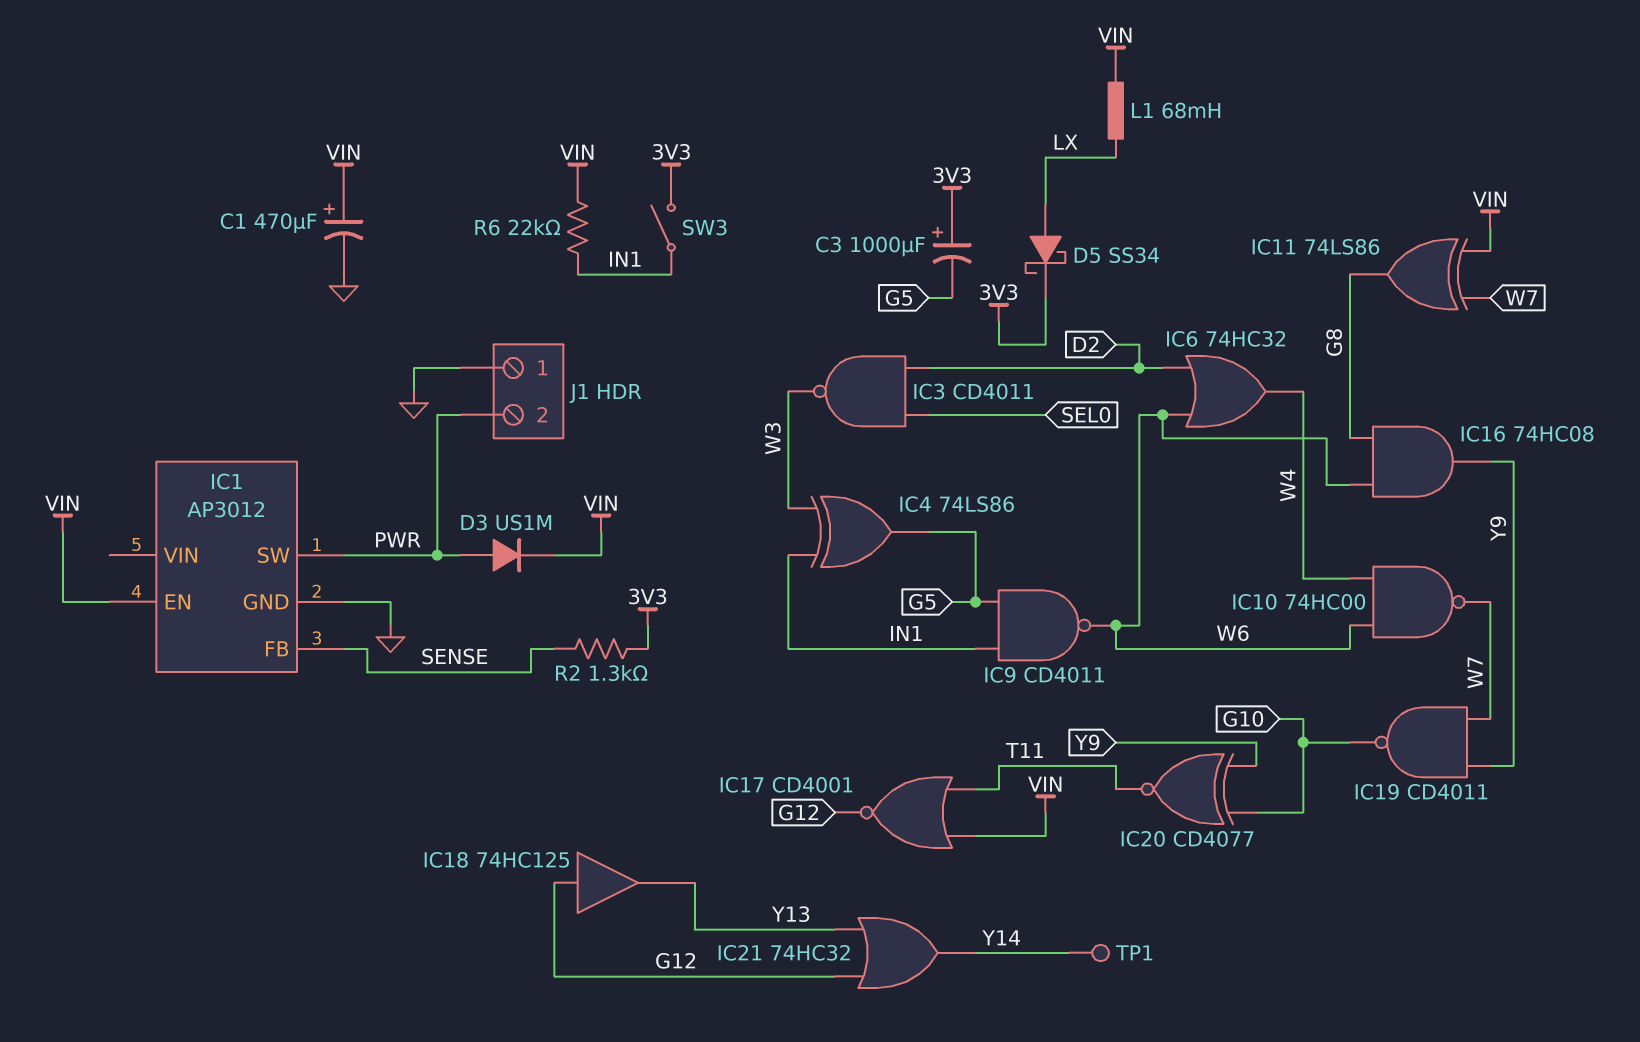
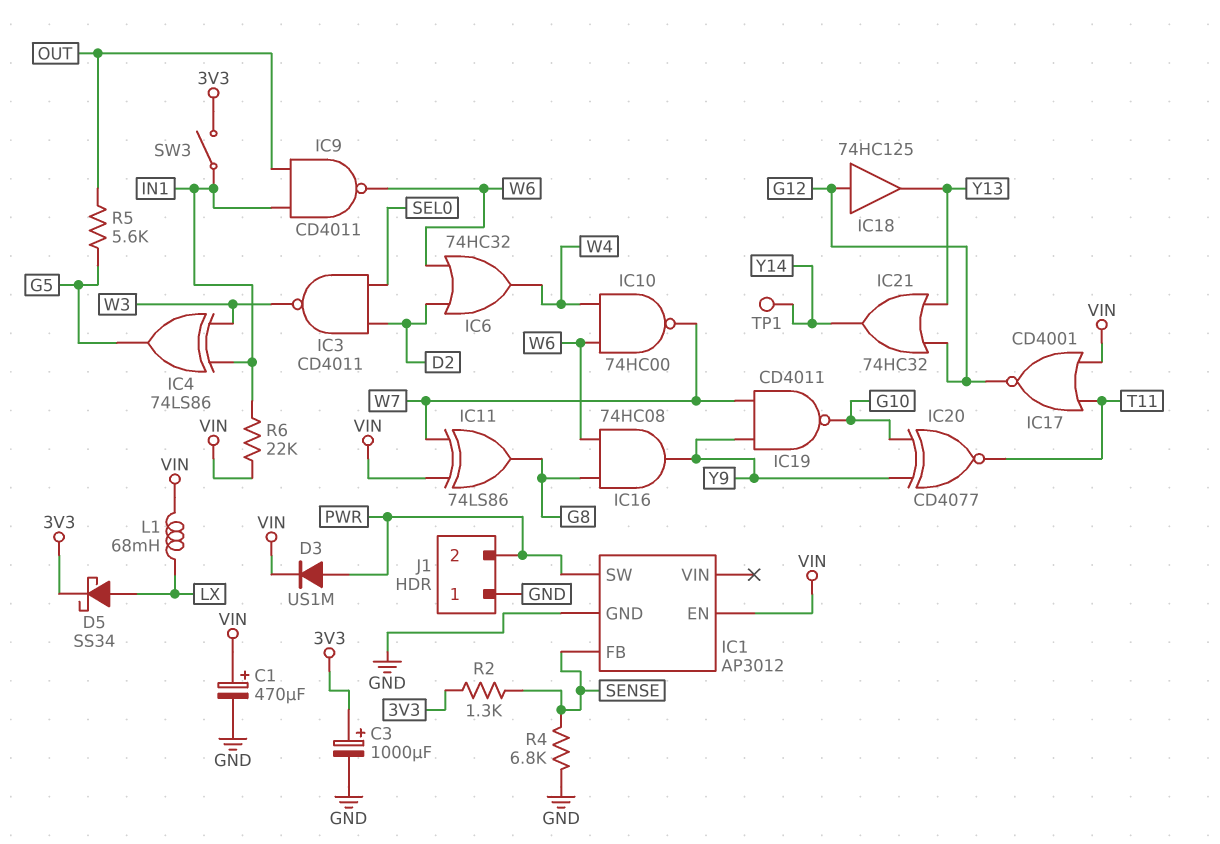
C3: 1000uF (plus 3V3, minus G5) -> 1000uF (plus 3V3, minus GND)
IC9: NAND CD4011 (in G5, in IN1, out W6) -> NAND CD4011 (in IN1, in OUT, out W6)
R4: none -> 6.8k (GND, SENSE)
R5: none -> 5.6k (G5, OUT)

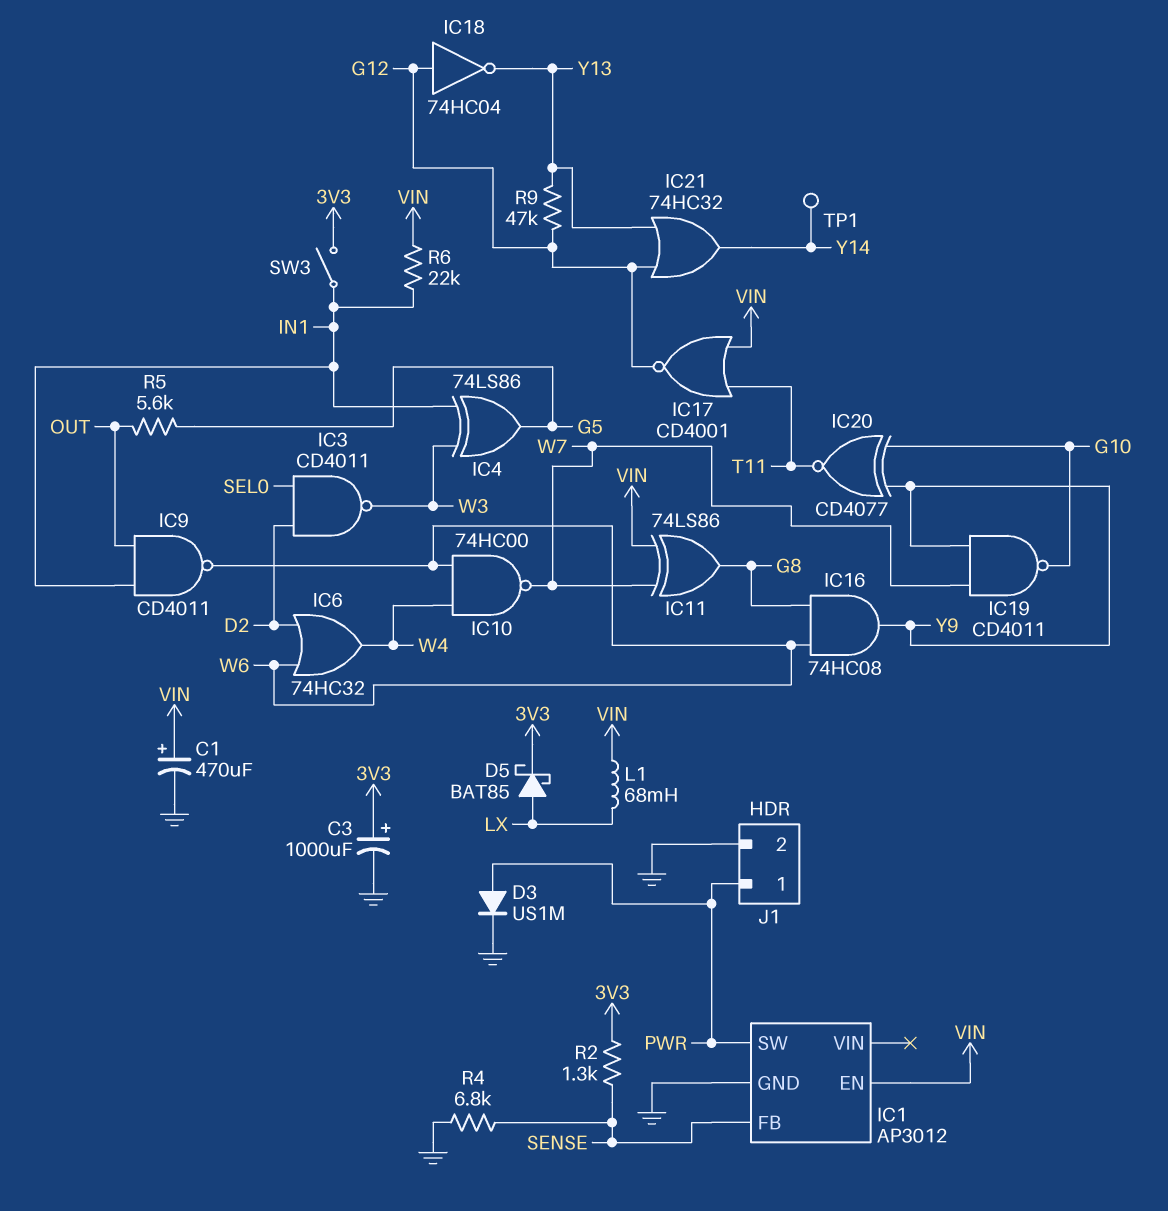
D3: diode US1M (A PWR, K VIN) -> diode US1M (A PWR, K GND)
D5: schottky SS34 (A LX, K 3V3) -> schottky BAT85 (A LX, K 3V3)
IC18: buffer 74HC125 (in G12, out Y13) -> NOT 74HC04 (in G12, out Y13)
J1 pin 1: GND -> PWR
J1 pin 2: PWR -> GND
R9: none -> 47k (G12, Y13)

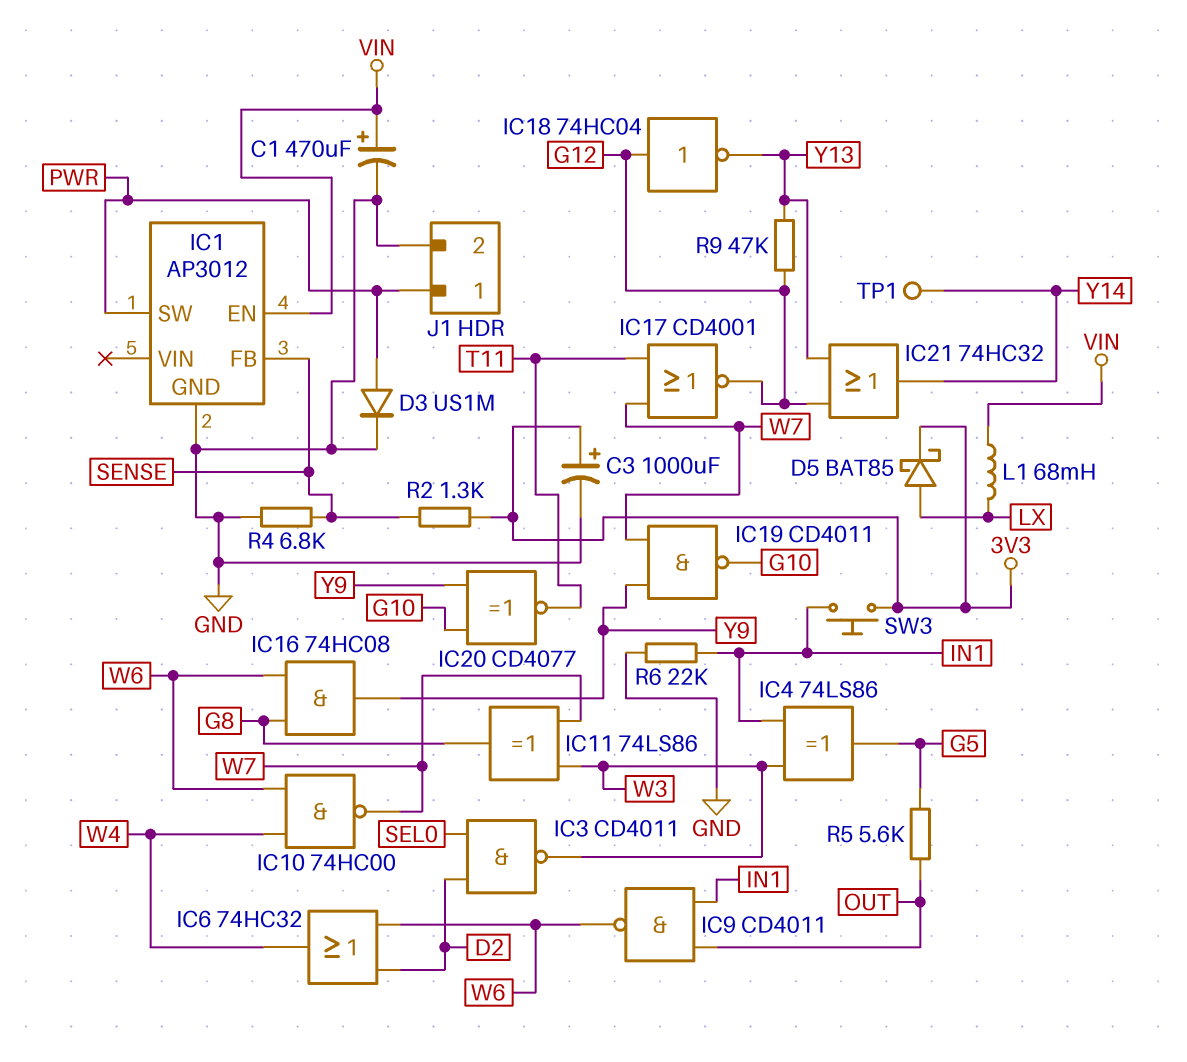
IC11: XOR 74LS86 (in VIN, in W7, out G8) -> XOR 74LS86 (in W3, in W7, out G8)
IC17: NOR CD4001 (in T11, in VIN, out G12) -> NOR CD4001 (in T11, in W7, out G12)
R6: 22k (IN1, VIN) -> 22k (GND, IN1)
SW3: switch (3V3, IN1) -> button (3V3, IN1)

